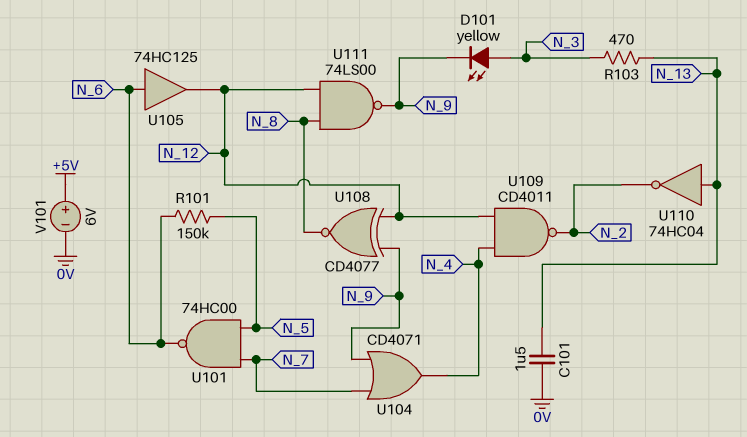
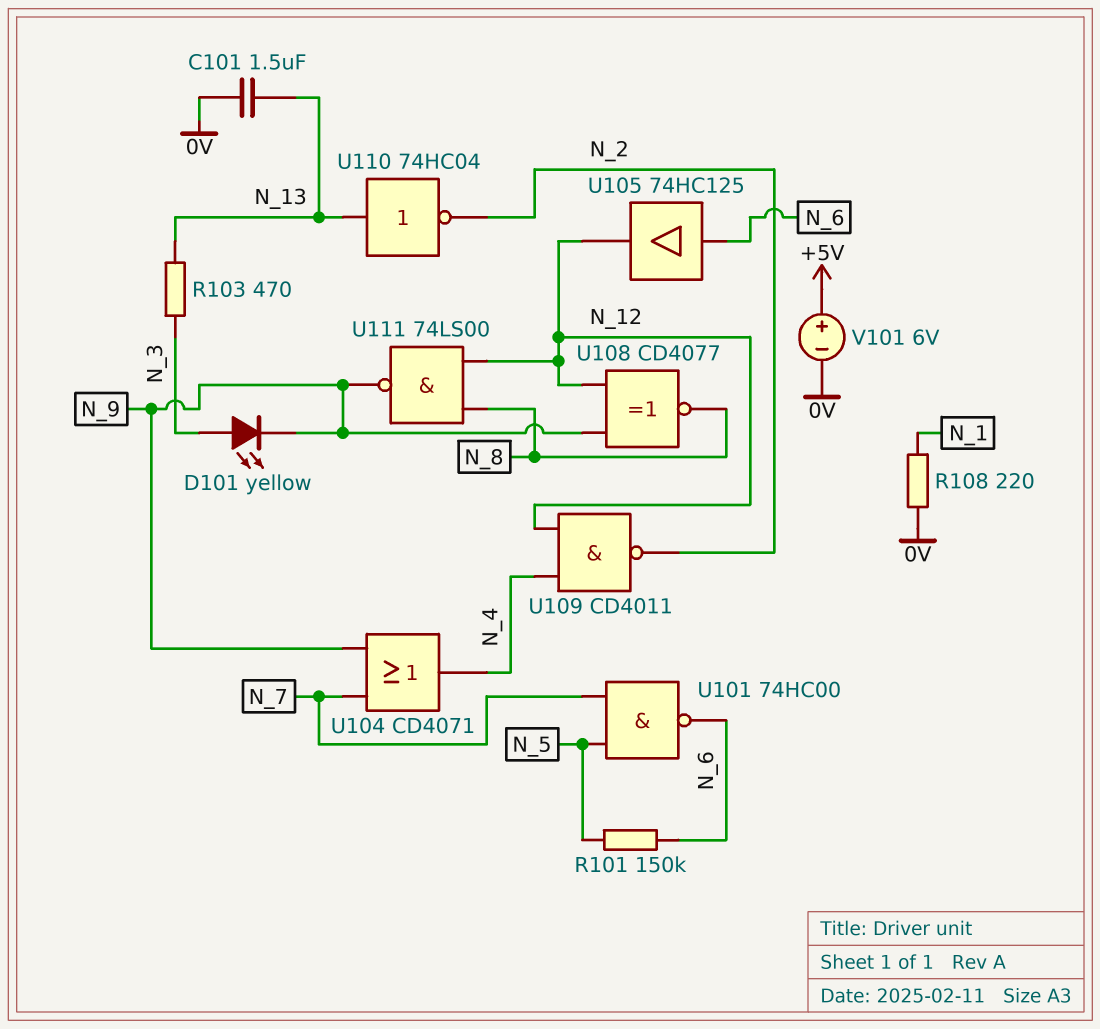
R108: none -> 220 (0V, N_1)

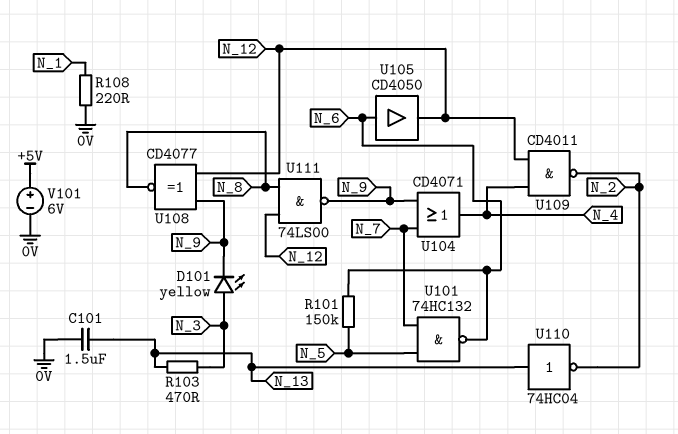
U101: NAND 74HC00 (in N_5, in N_7, out N_6) -> NAND 74HC132 (in N_5, in N_7, out N_6)
U105: buffer 74HC125 (in N_6, out N_12) -> buffer CD4050 (in N_6, out N_12)

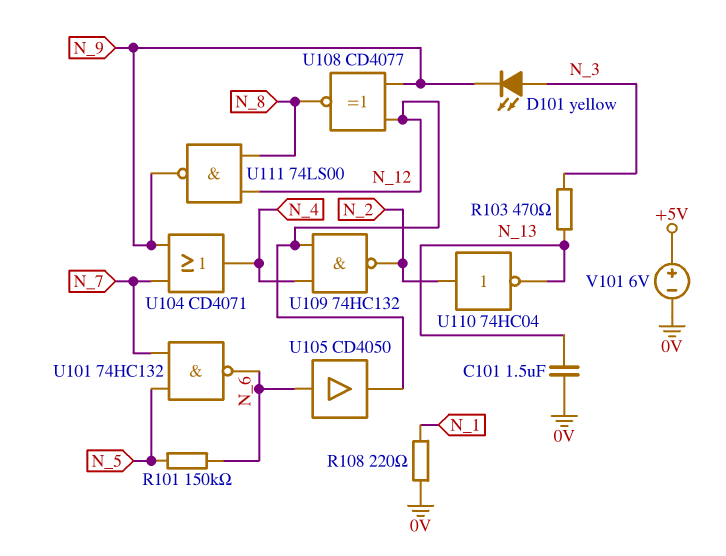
U109: NAND CD4011 (in N_4, in N_12, out N_2) -> NAND 74HC132 (in N_4, in N_12, out N_2)
U110: NOT 74HC04 (in N_13, out N_2) -> NOT 74HC04 (in N_2, out N_13)

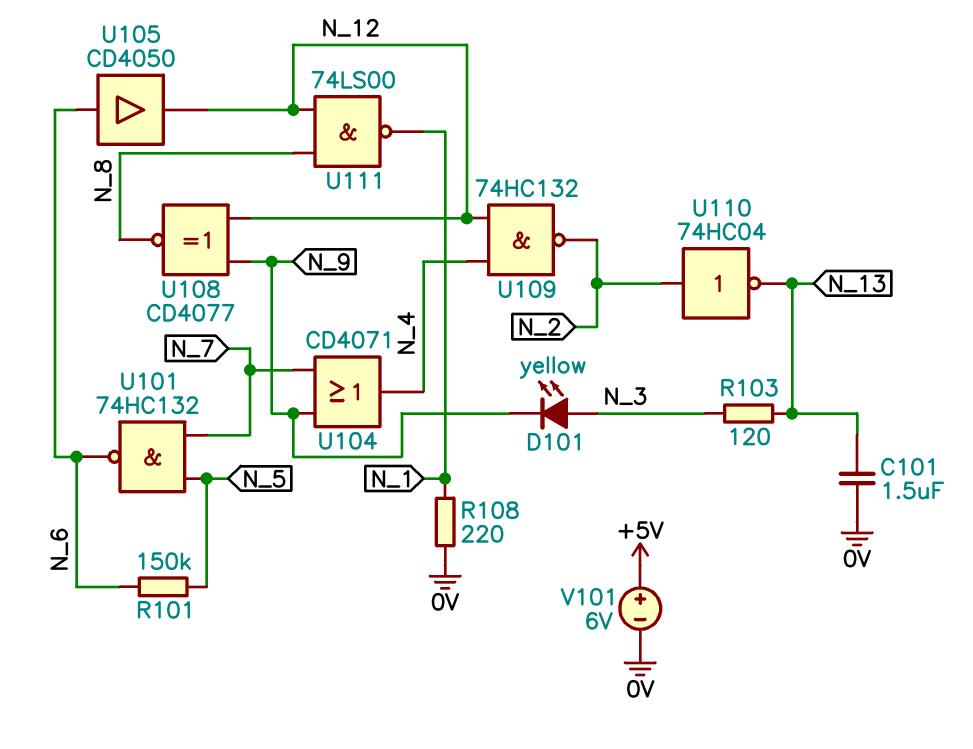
R103: 470 (N_3, N_13) -> 120 (N_3, N_13)
U111: NAND 74LS00 (in N_8, in N_12, out N_9) -> NAND 74LS00 (in N_8, in N_12, out N_1)

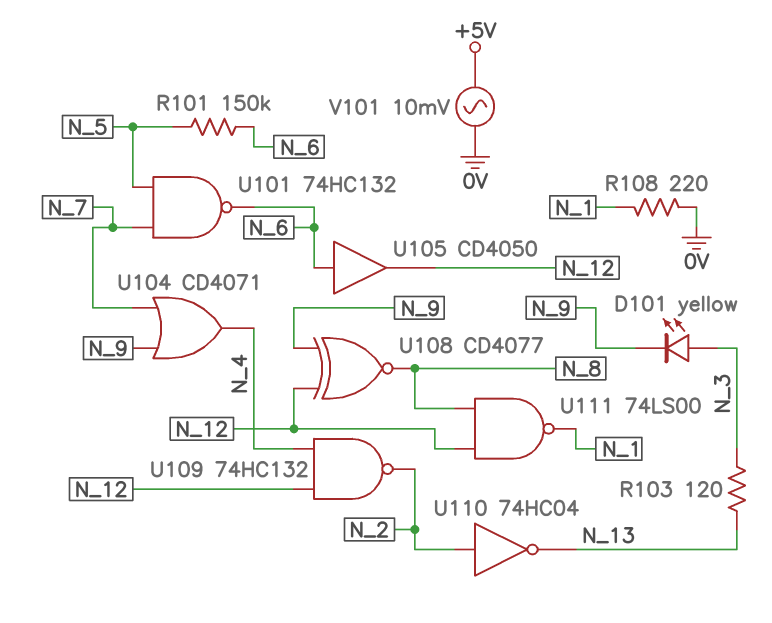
C101: 1.5uF (0V, N_13) -> none
V101: 6V (plus +5V, minus 0V) -> AC 10mV (+5V, 0V)

